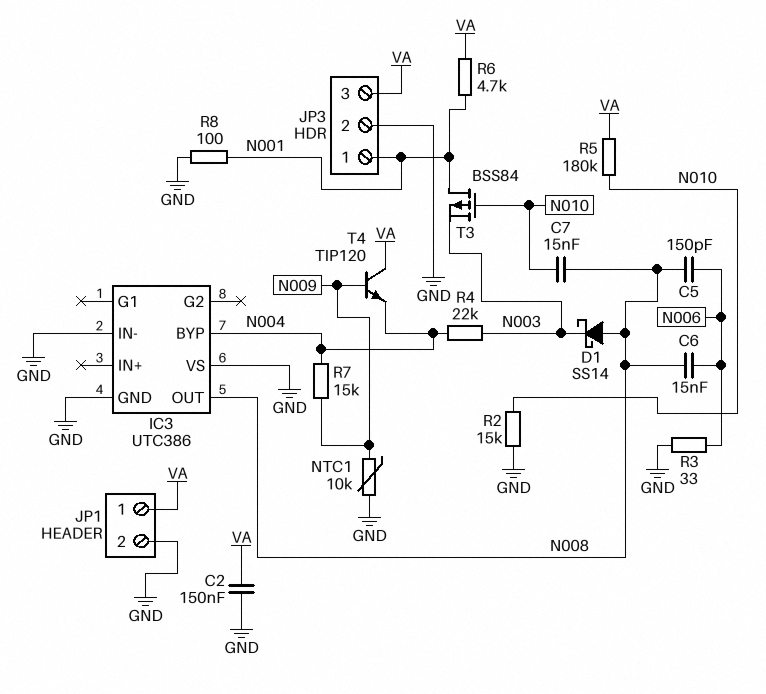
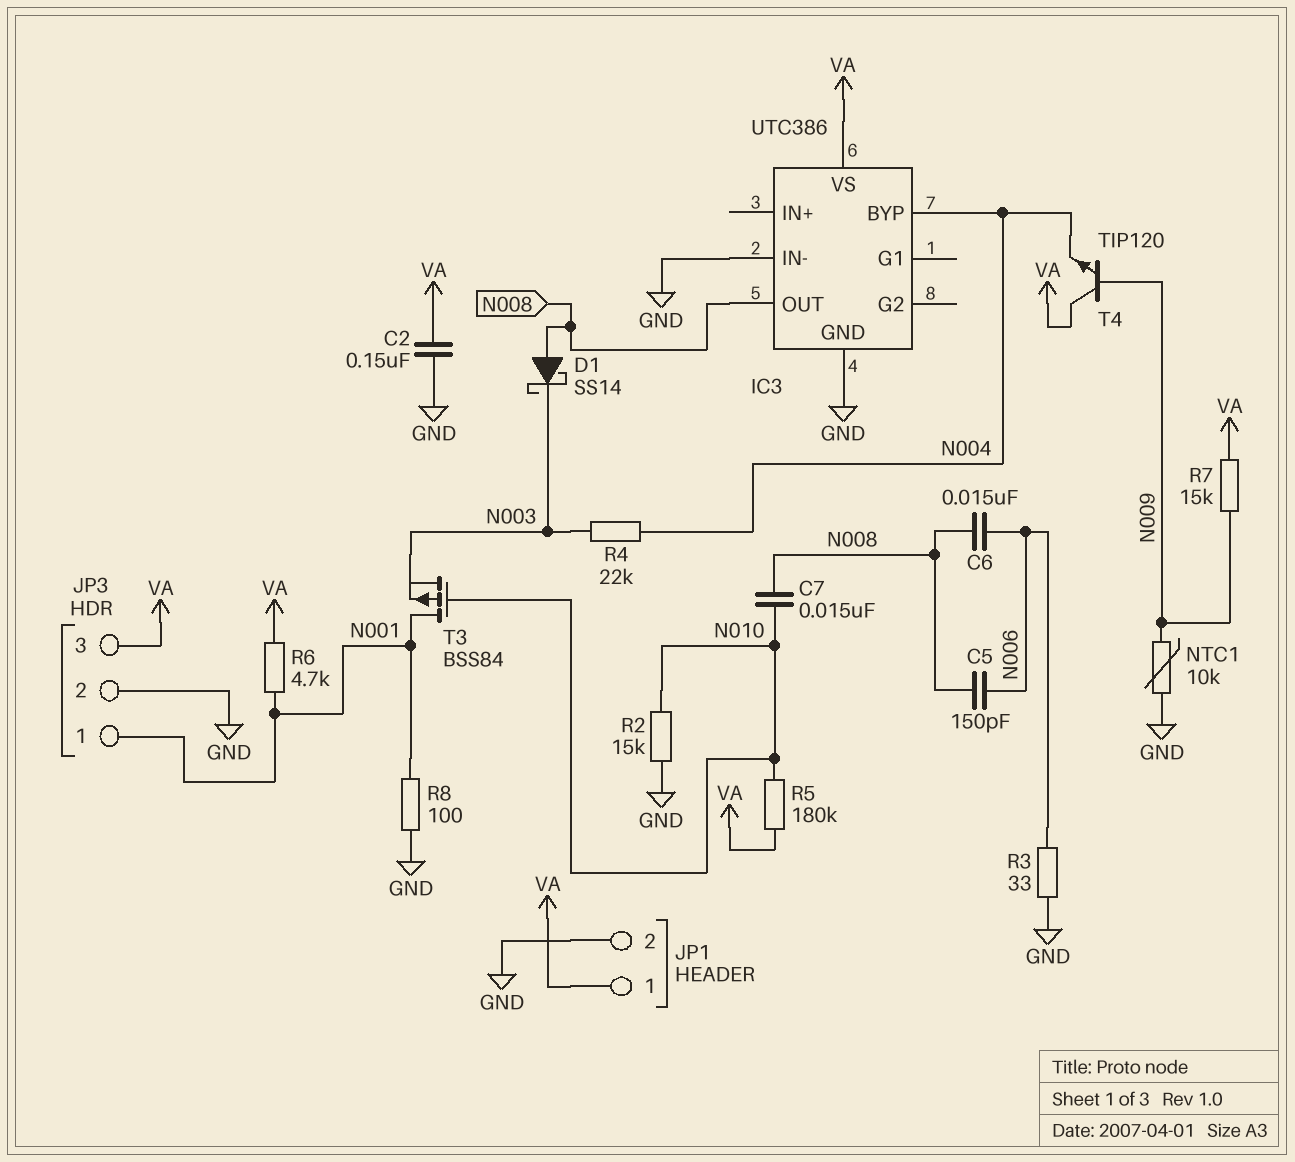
IC3 pin VS: GND -> VA
R7: 15k (N004, N009) -> 15k (N009, VA)

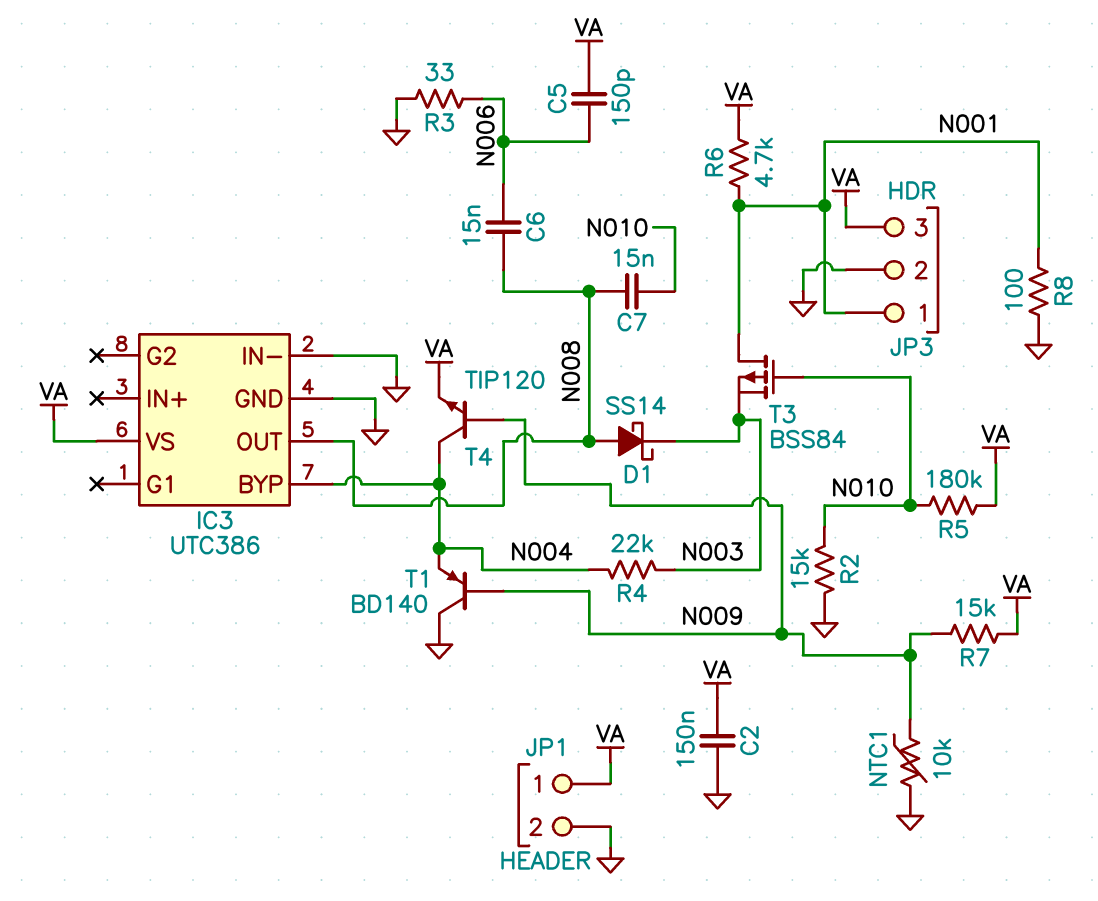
C5: 150pF (N006, N008) -> 150pF (N006, VA)
T1: none -> PNP BD140 (B N009, C GND, E N004)
T4: NPN TIP120 (B N009, C VA, E N004) -> NPN TIP120 (B N009, C N004, E VA)

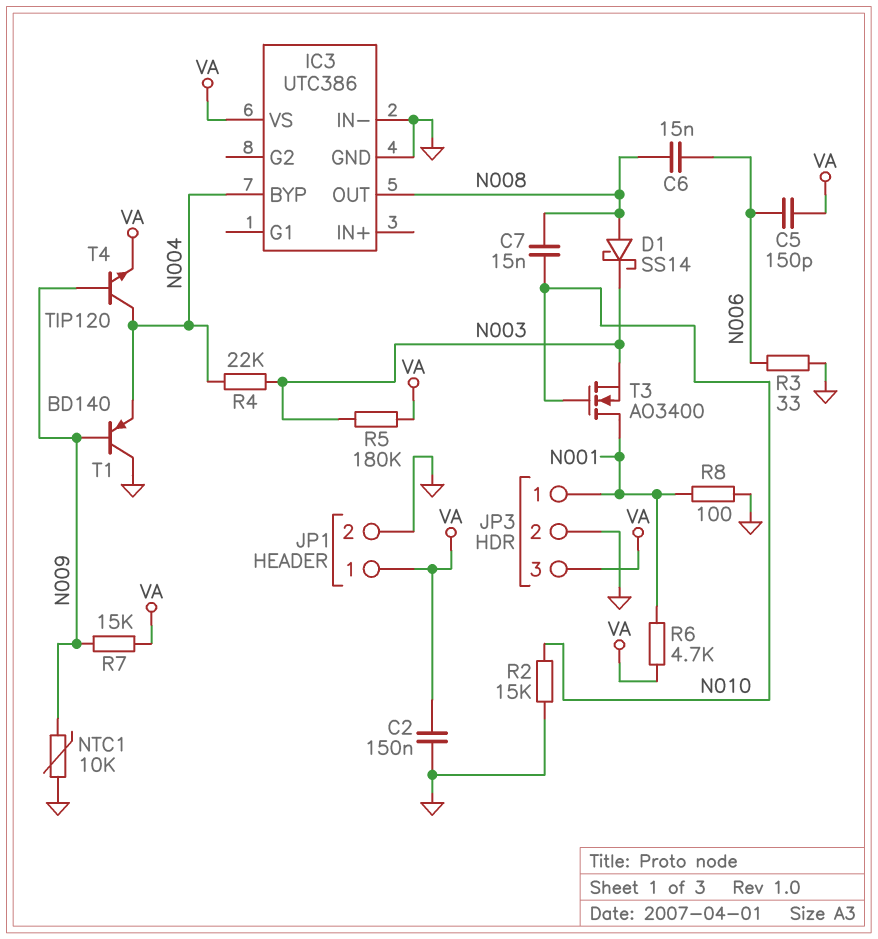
R5: 180k (N010, VA) -> 180k (N003, VA)
T3: PMOS BSS84 (G N010, D N001, S N003) -> NMOS AO3400 (G N010, D N001, S N003)

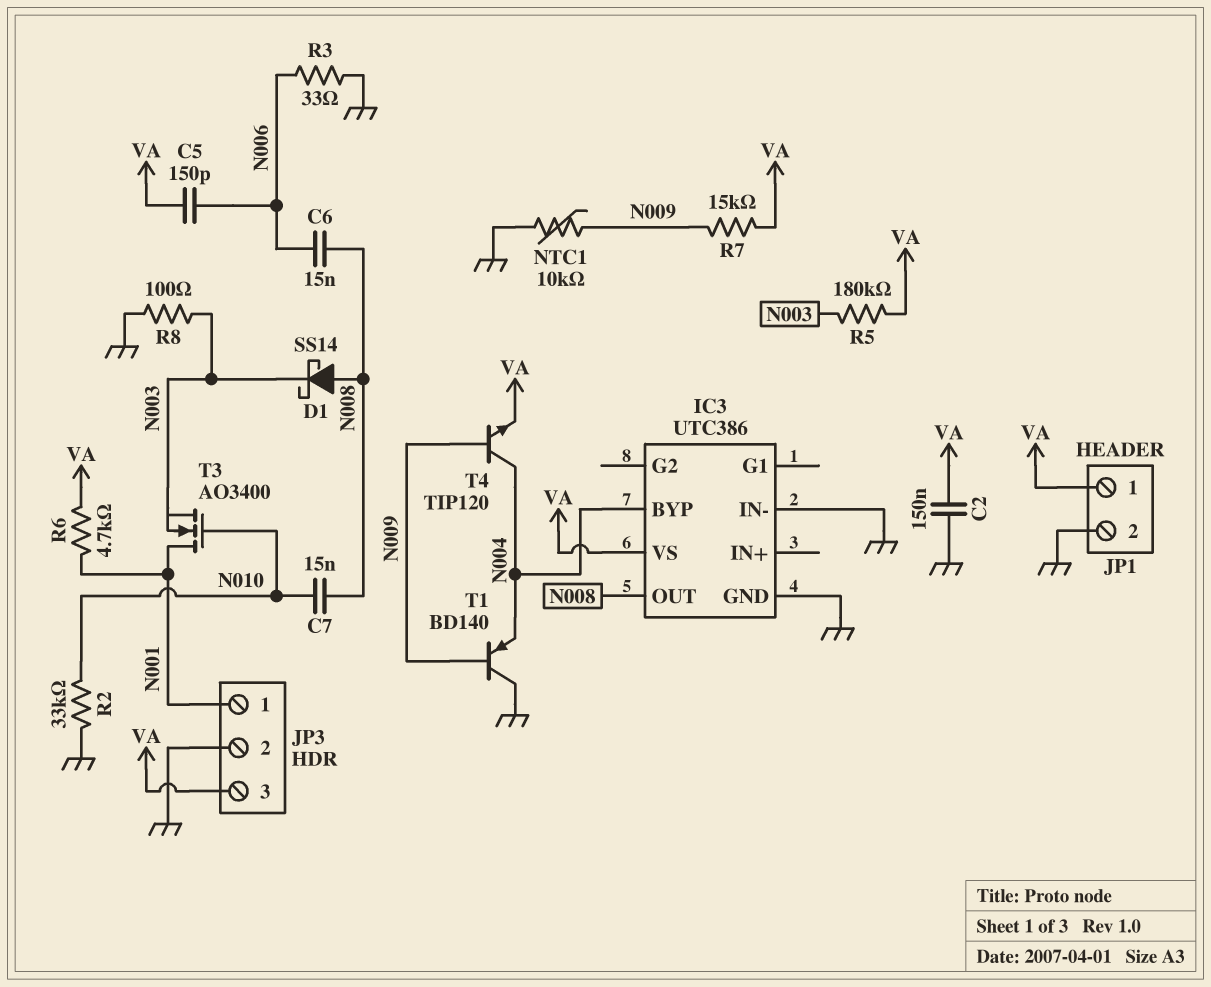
R2: 15k (GND, N010) -> 33k (GND, N010)
R4: 22k (N003, N004) -> none
R8: 100 (GND, N001) -> 100 (GND, N003)

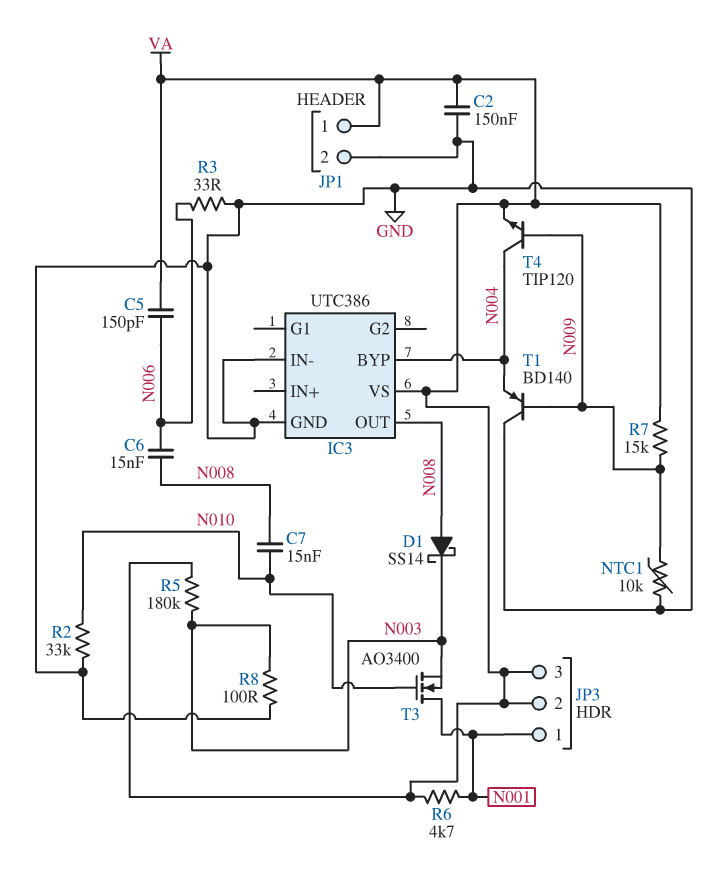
JP3 pin 2: GND -> VA

